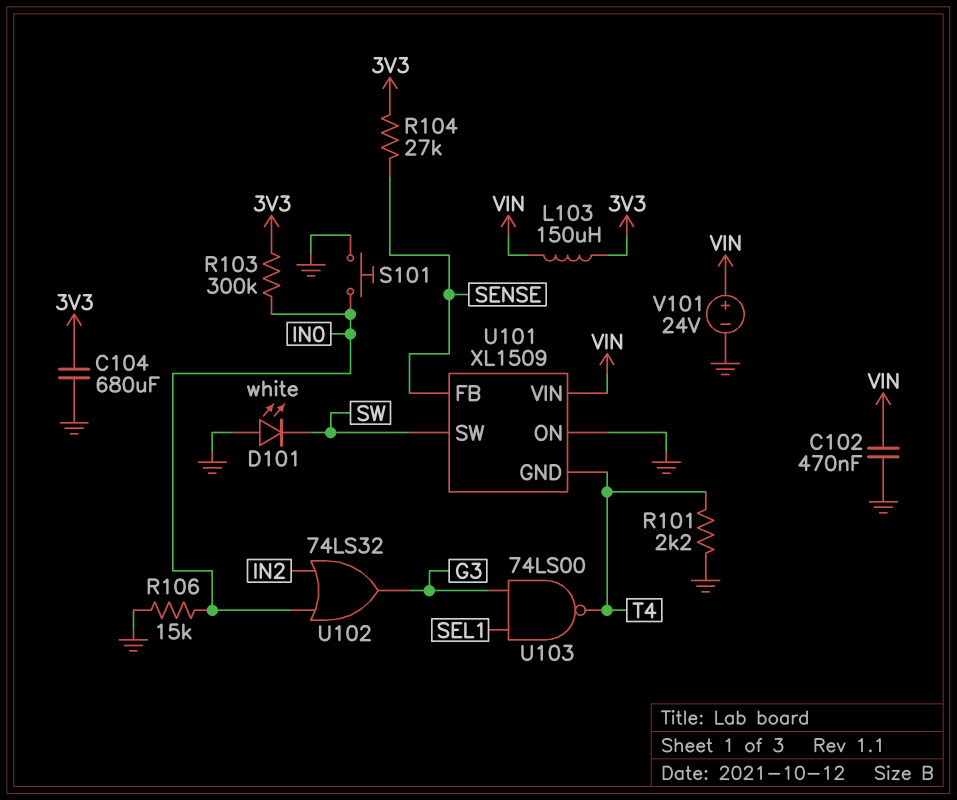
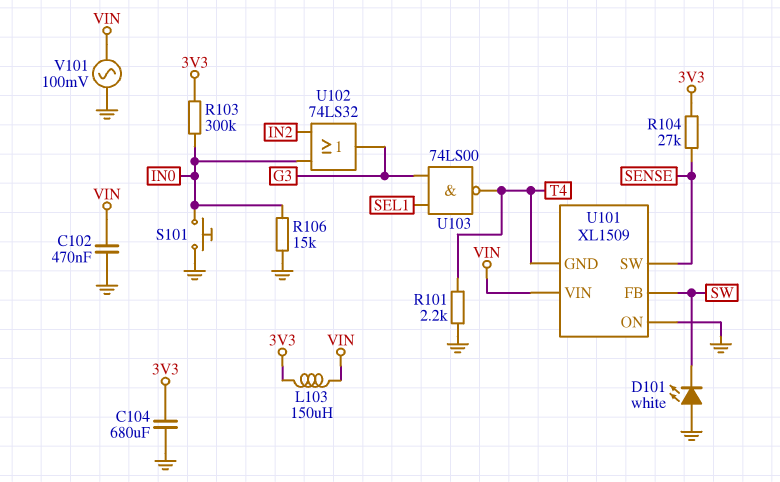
U101 pin FB: SENSE -> SW
U101 pin SW: SW -> SENSE
V101: 24V (plus VIN, minus GND) -> AC 100mV (GND, VIN)

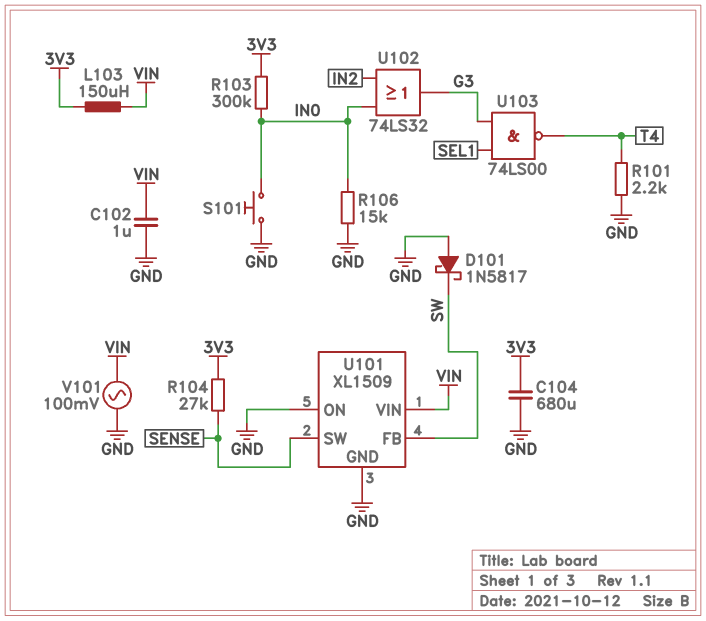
C102: 470nF (GND, VIN) -> 1uF (GND, VIN)
D101: LED white (A GND, K SW) -> schottky 1N5817 (A GND, K SW)
U101 pin GND: T4 -> GND

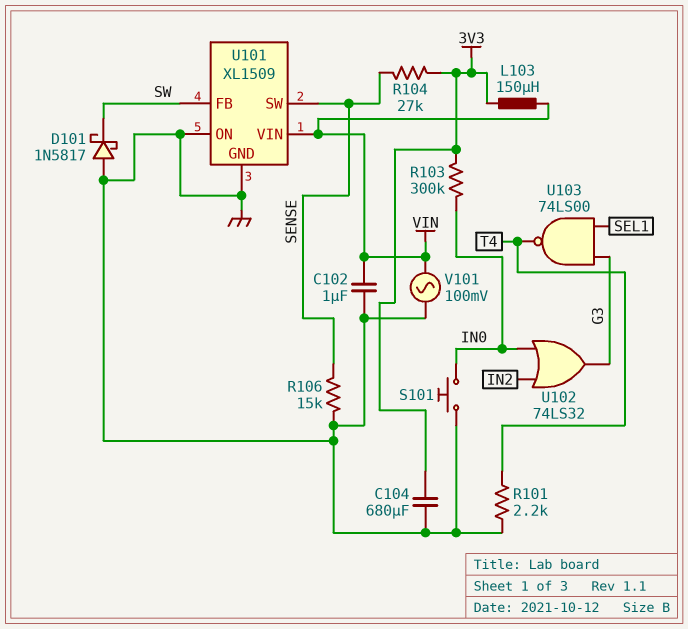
R106: 15k (GND, IN0) -> 15k (GND, SENSE)

